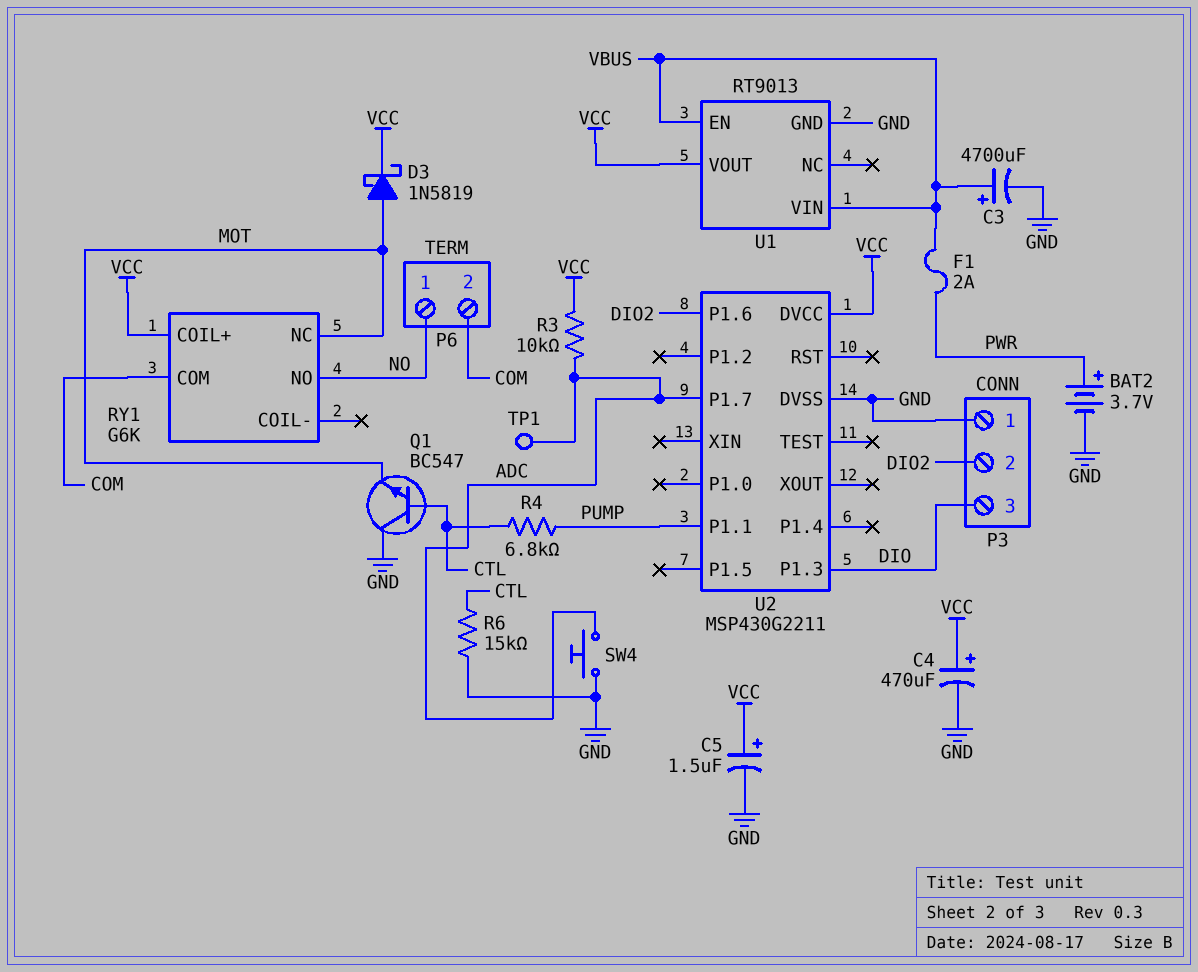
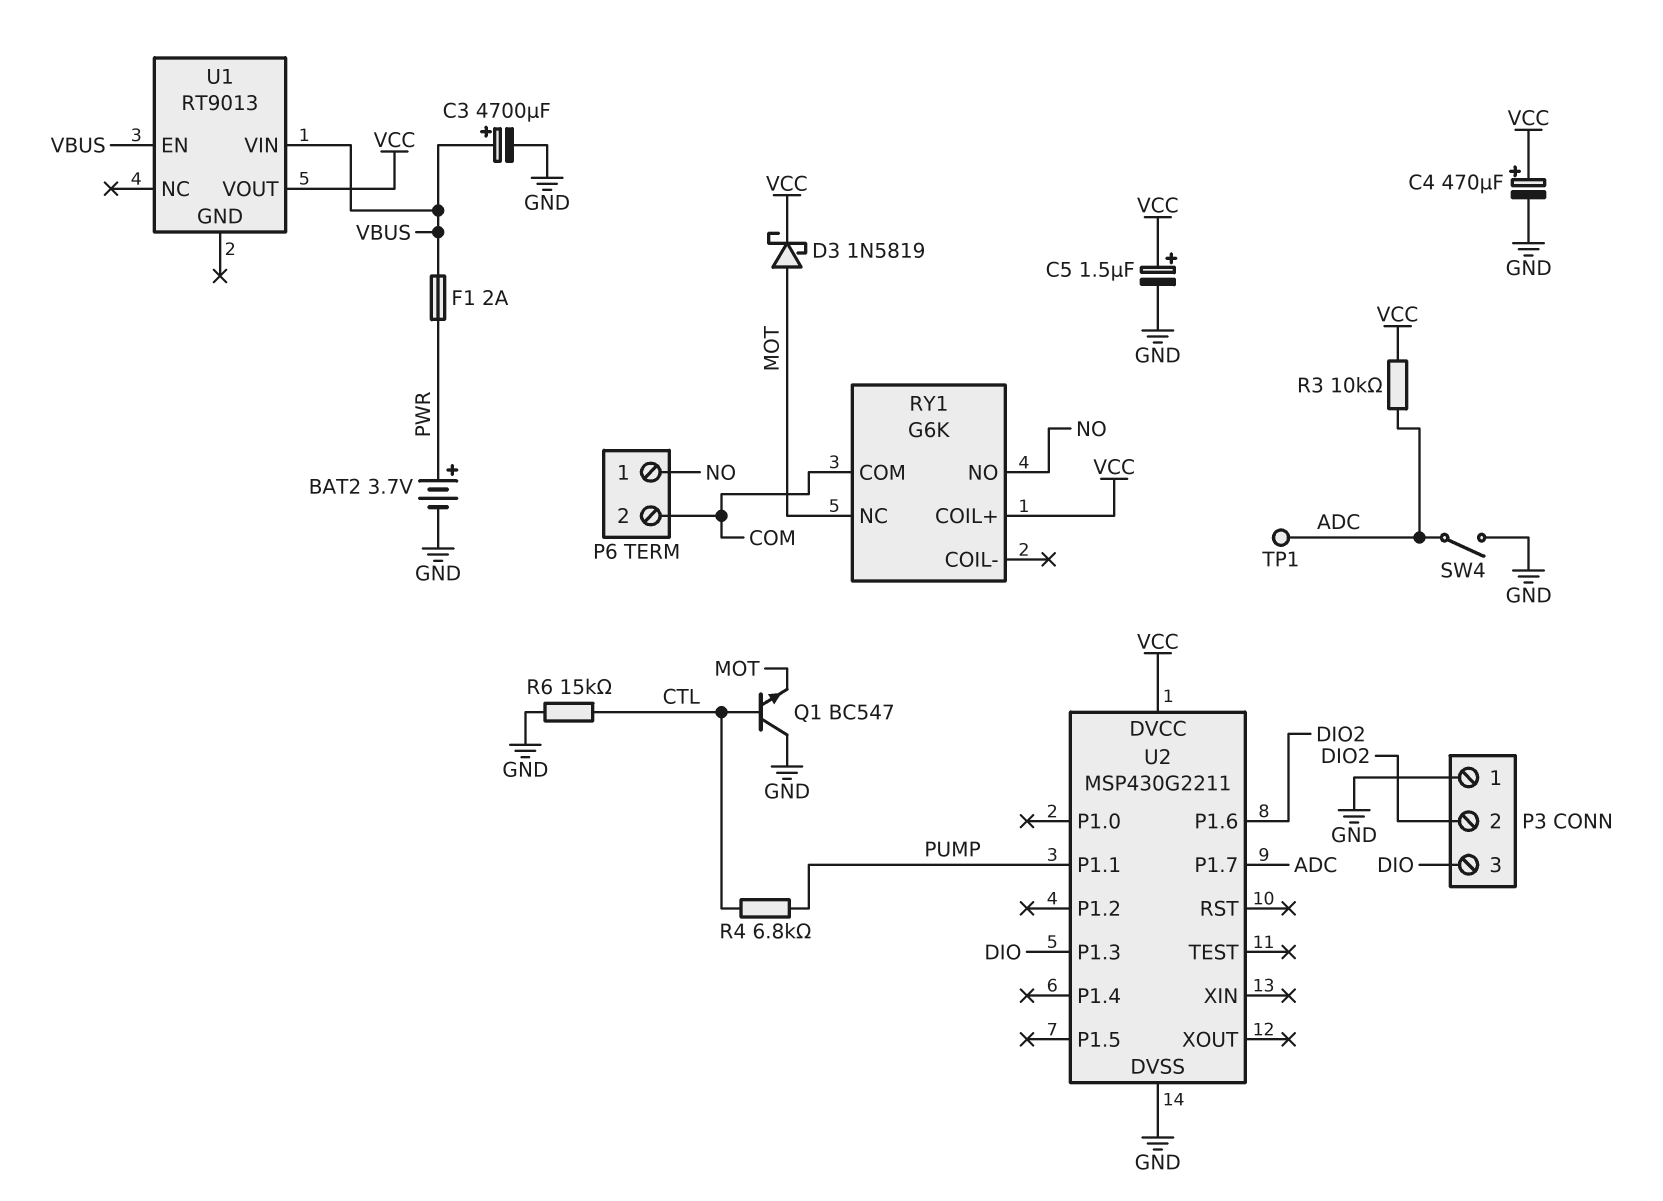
SW4: button (ADC, GND) -> switch (ADC, GND)
U1 pin GND: GND -> none

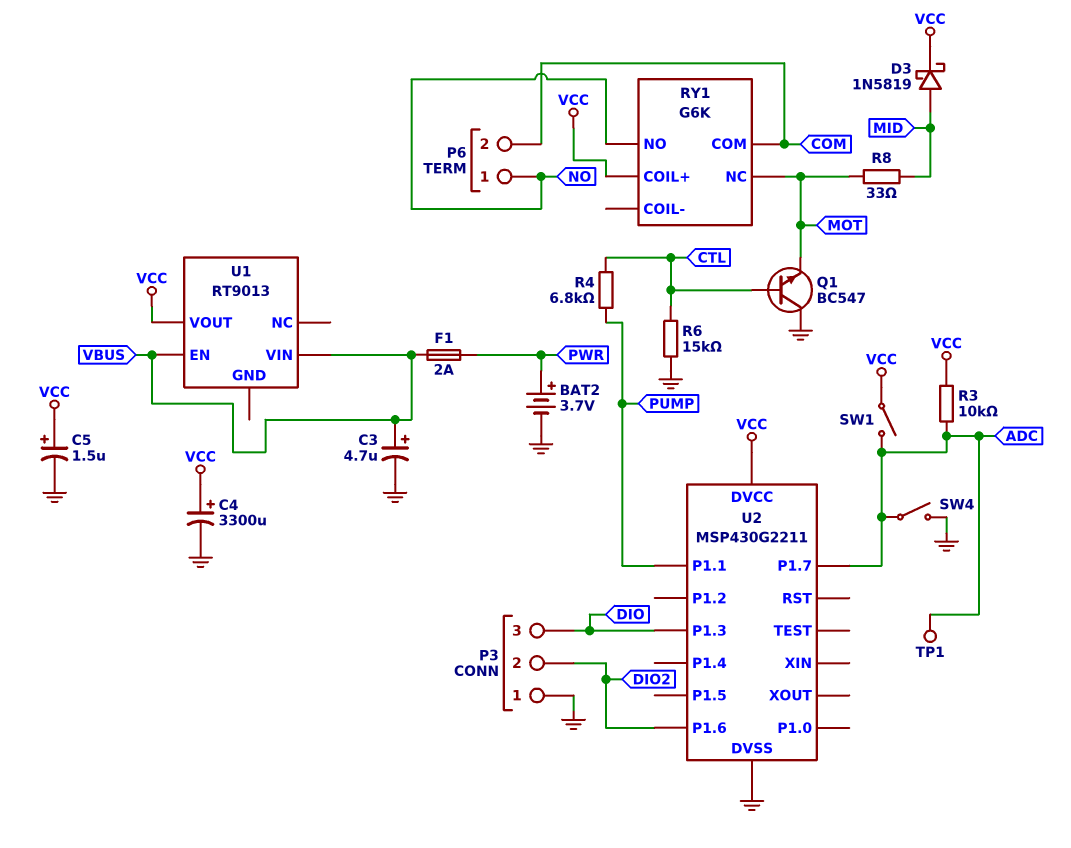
C3: 4700uF (plus VBUS, minus GND) -> 4.7uF (plus VBUS, minus GND)
C4: 470uF (plus VCC, minus GND) -> 3300uF (plus VCC, minus GND)
D3: schottky 1N5819 (A MOT, K VCC) -> schottky 1N5819 (A MID, K VCC)
R8: none -> 33 (MID, MOT)
SW1: none -> switch (ADC, VCC)

